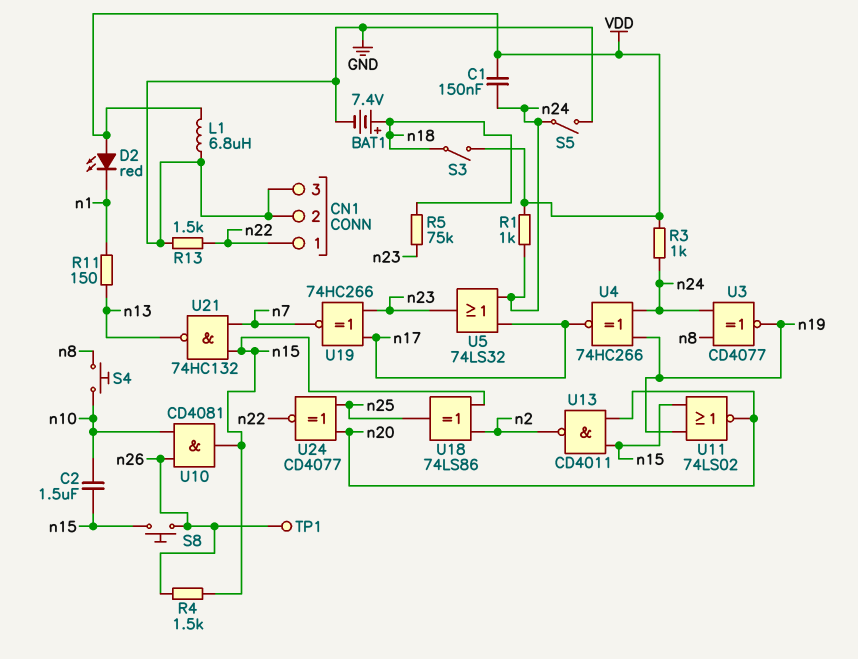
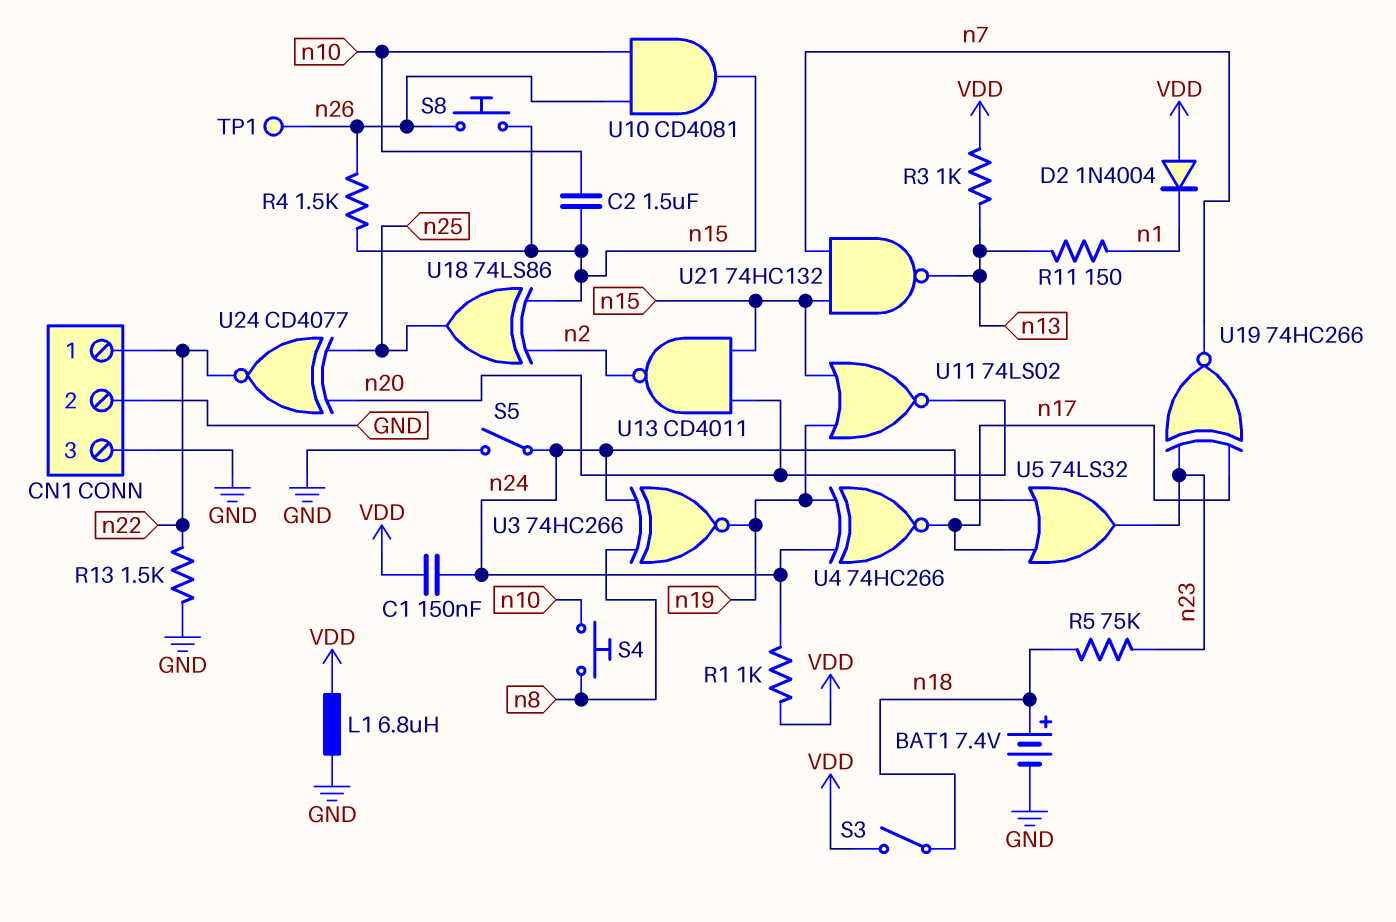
D2: LED red (A VDD, K n1) -> diode 1N4004 (A VDD, K n1)
R3: 1k (VDD, n24) -> 1k (VDD, n13)
U3: XNOR CD4077 (in n8, in n24, out n19) -> XNOR 74HC266 (in n8, in n24, out n19)

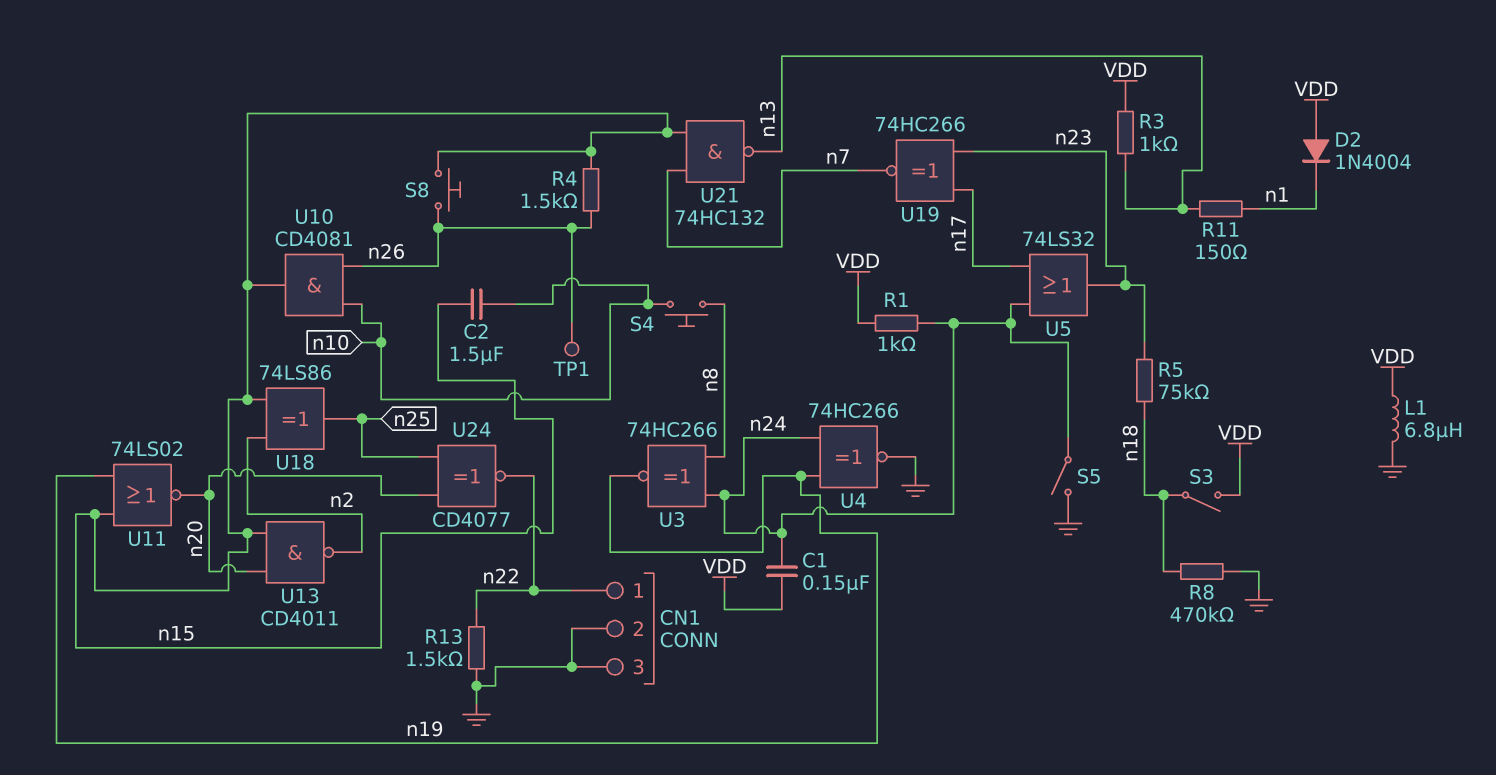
BAT1: 7.4V (plus n18, minus GND) -> none
R8: none -> 470k (GND, n18)
U4: XNOR 74HC266 (in n19, in n24, out n17) -> XNOR 74HC266 (in n19, in n24, out GND)

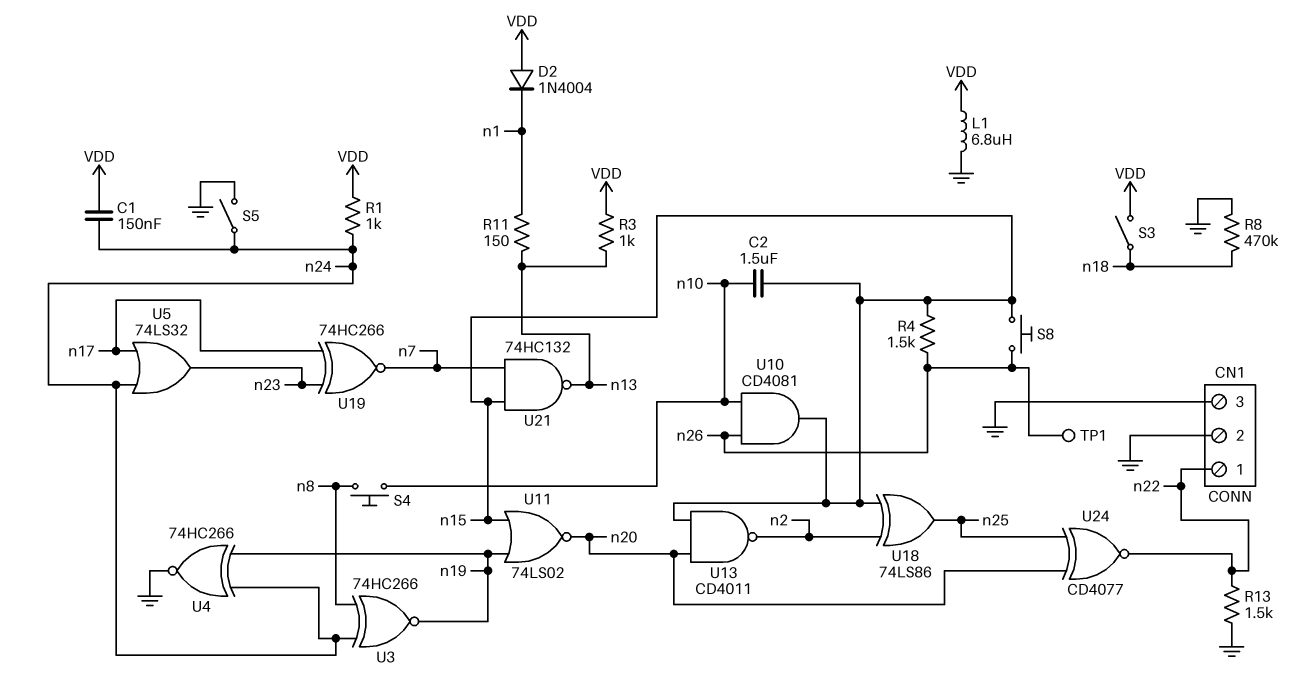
R5: 75k (n18, n23) -> none

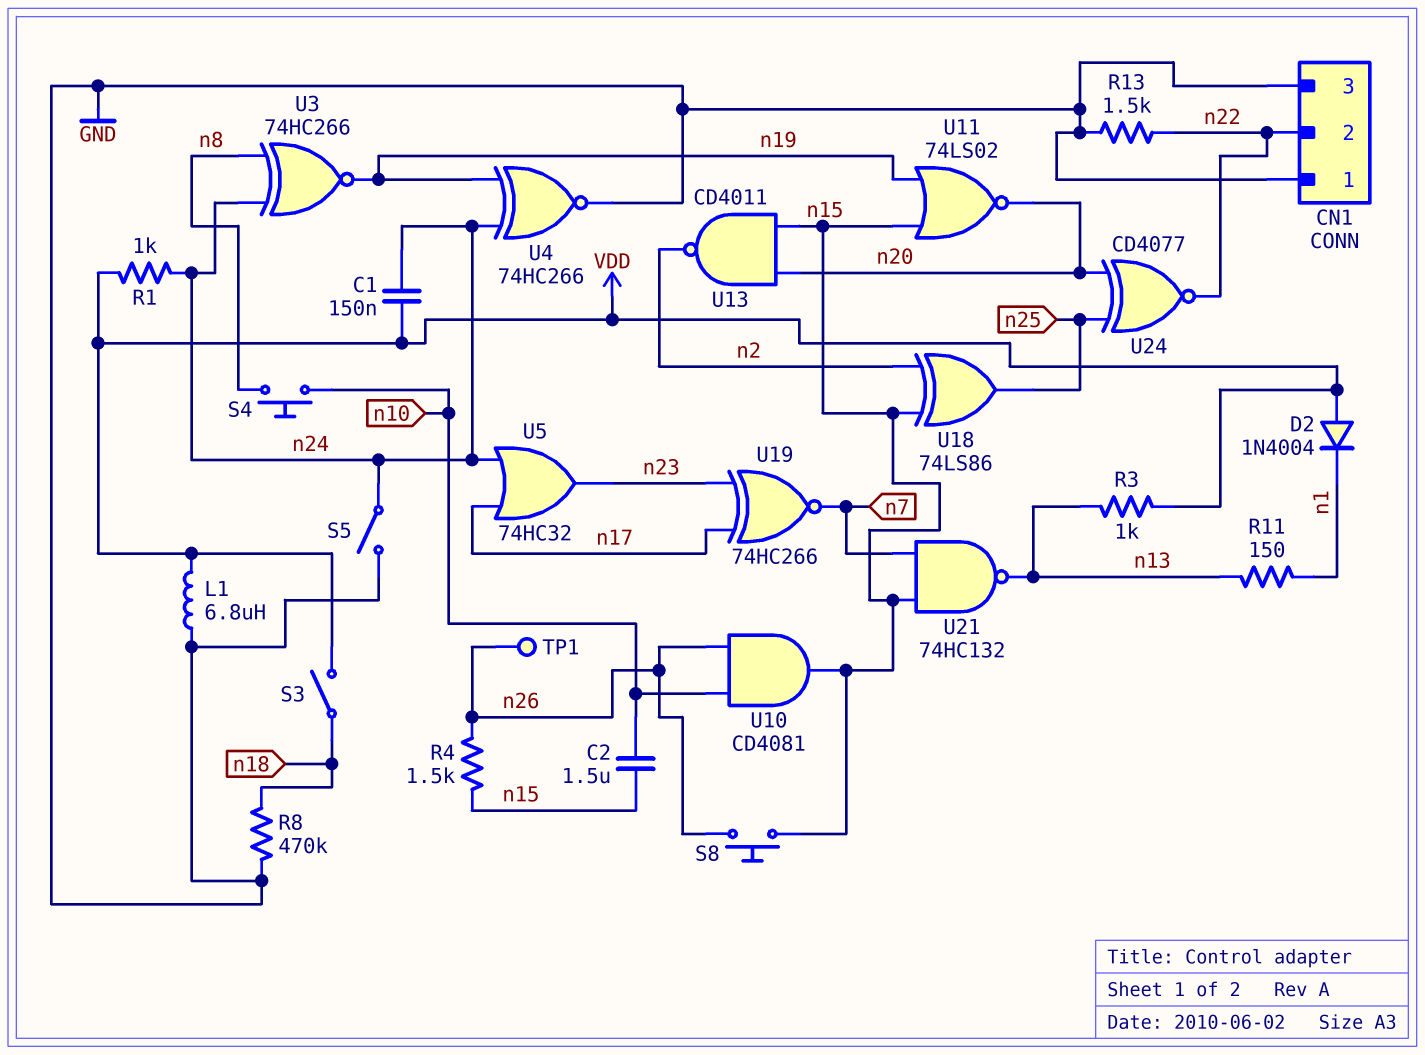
CN1 pin 1: n22 -> GND
CN1 pin 2: GND -> n22
U5: OR 74LS32 (in n17, in n24, out n23) -> OR 74HC32 (in n17, in n24, out n23)

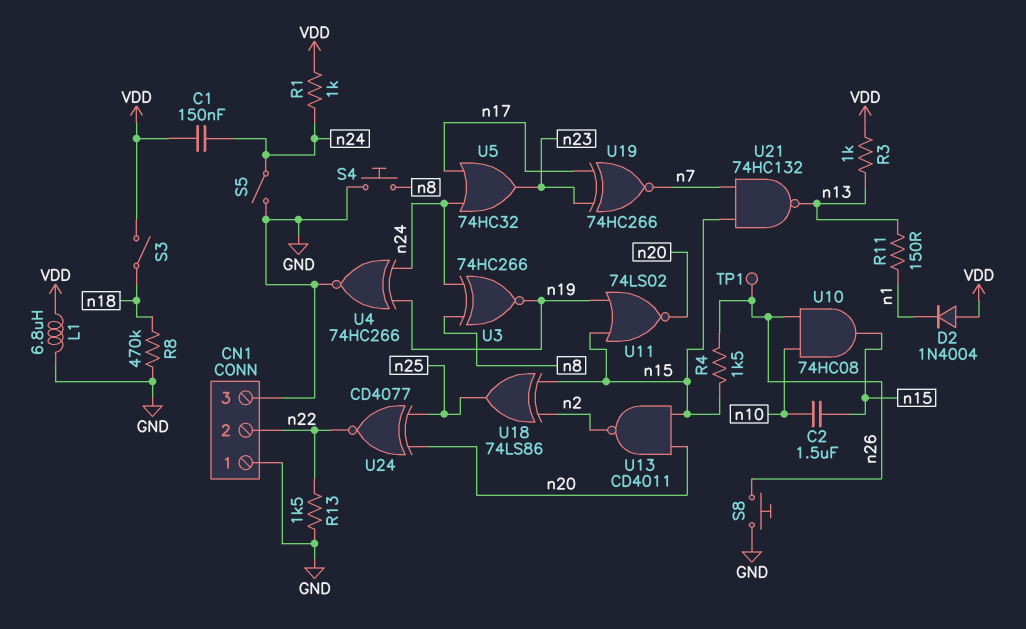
S4: button (n8, n10) -> button (GND, n8)
S8: button (n15, n26) -> button (GND, n26)
U10: AND CD4081 (in n10, in n26, out n15) -> AND 74HC08 (in n10, in n26, out n15)

